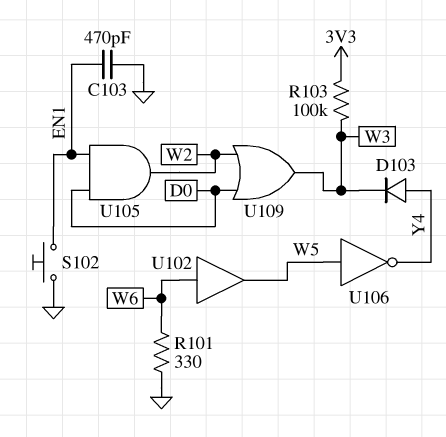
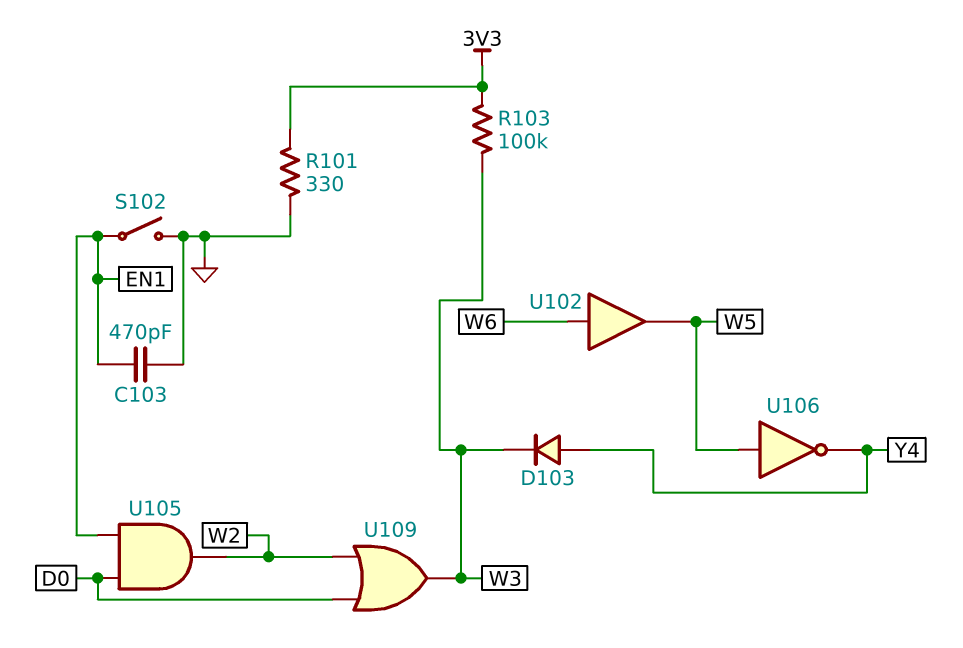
R101: 330 (GND, W6) -> 330 (3V3, GND)
S102: button (EN1, GND) -> switch (EN1, GND)

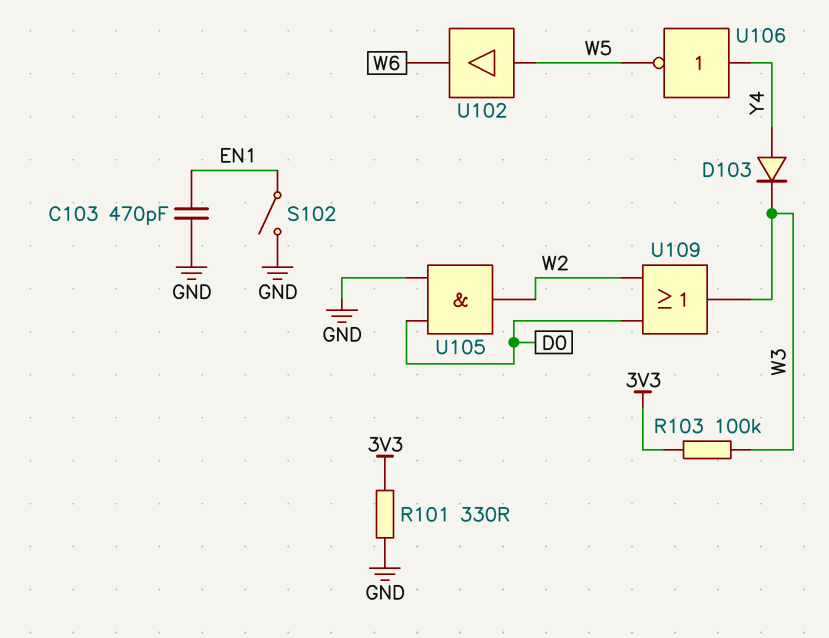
U102: buffer (in W6, out W5) -> buffer (in W5, out W6)
U105: AND (in D0, in EN1, out W2) -> AND (in D0, in GND, out W2)
U106: NOT (in W5, out Y4) -> NOT (in Y4, out W5)

